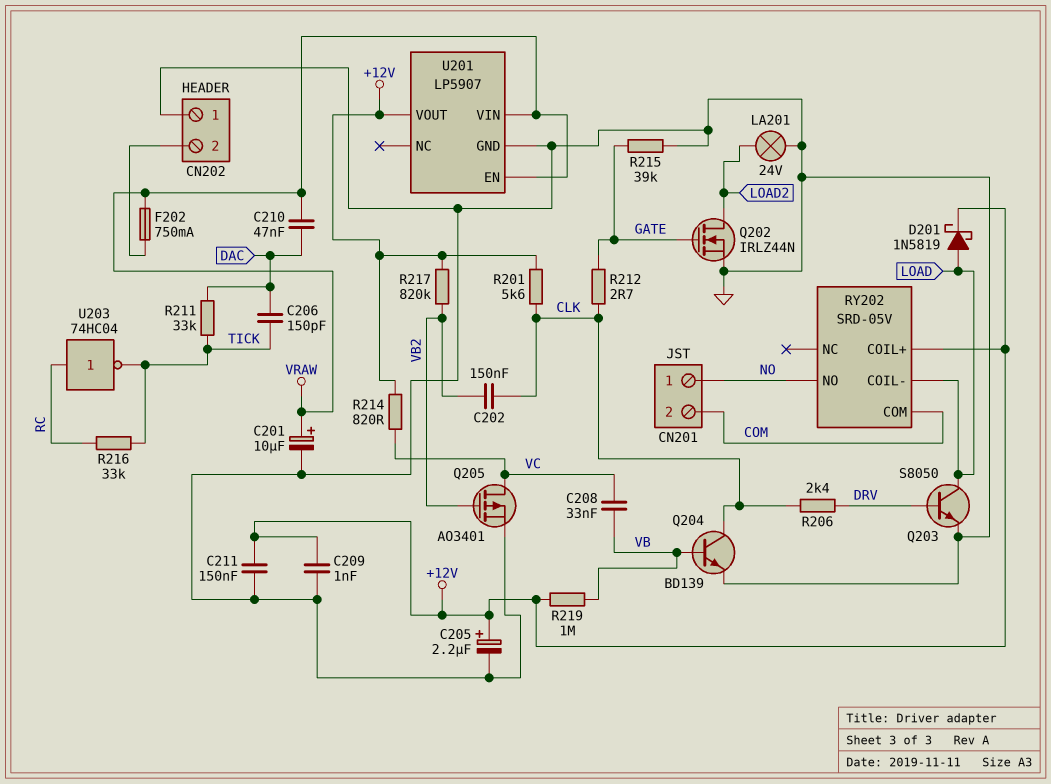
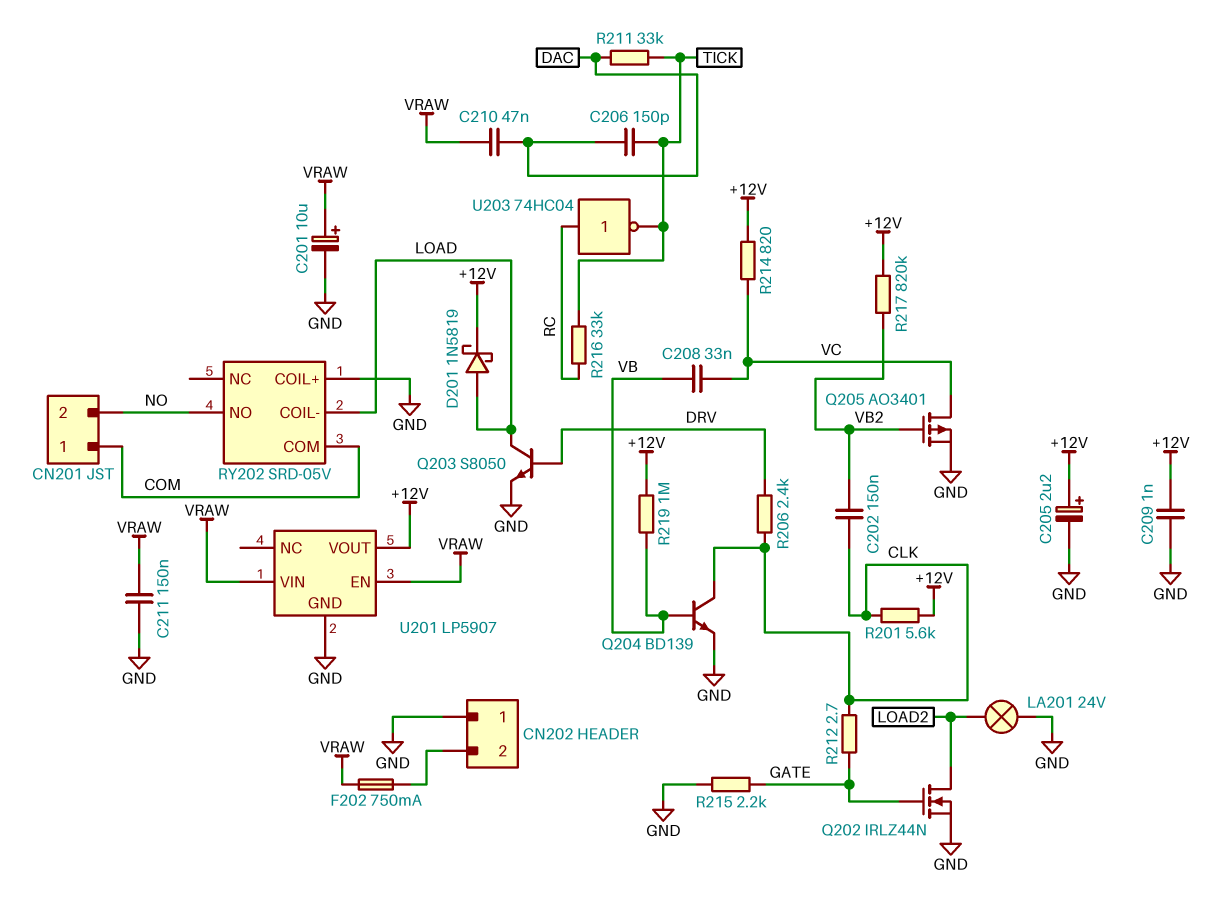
C211: 150nF (+12V, GND) -> 150nF (GND, VRAW)
CN201 pin 1: NO -> COM
CN201 pin 2: COM -> NO
R215: 39k (GATE, GND) -> 2.2k (GATE, GND)
RY202 pin COIL+: +12V -> GND

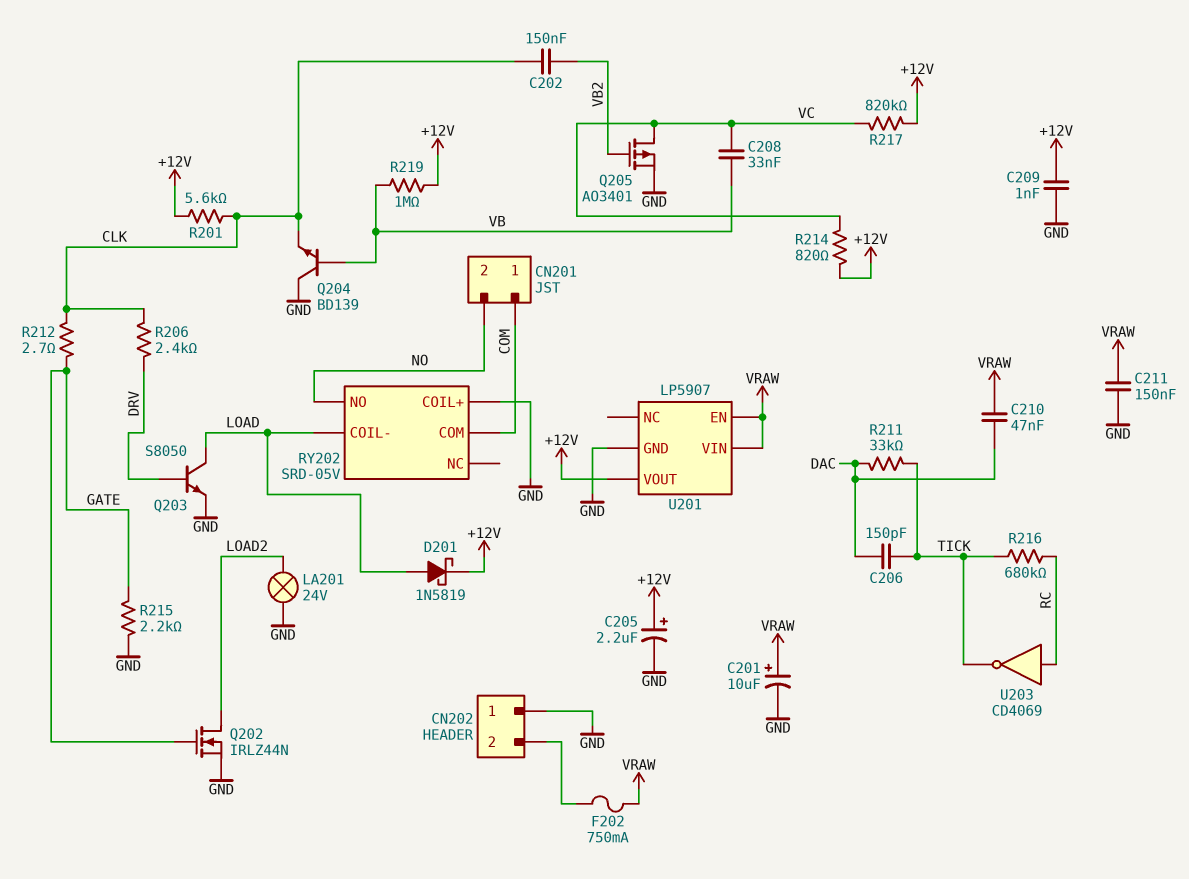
Q204: NPN BD139 (B VB, C CLK, E GND) -> NPN BD139 (B VB, C GND, E CLK)
R216: 33k (RC, TICK) -> 680k (RC, TICK)
R217: 820k (+12V, VB2) -> 820k (+12V, VC)
U203: NOT 74HC04 (in RC, out TICK) -> NOT CD4069 (in RC, out TICK)

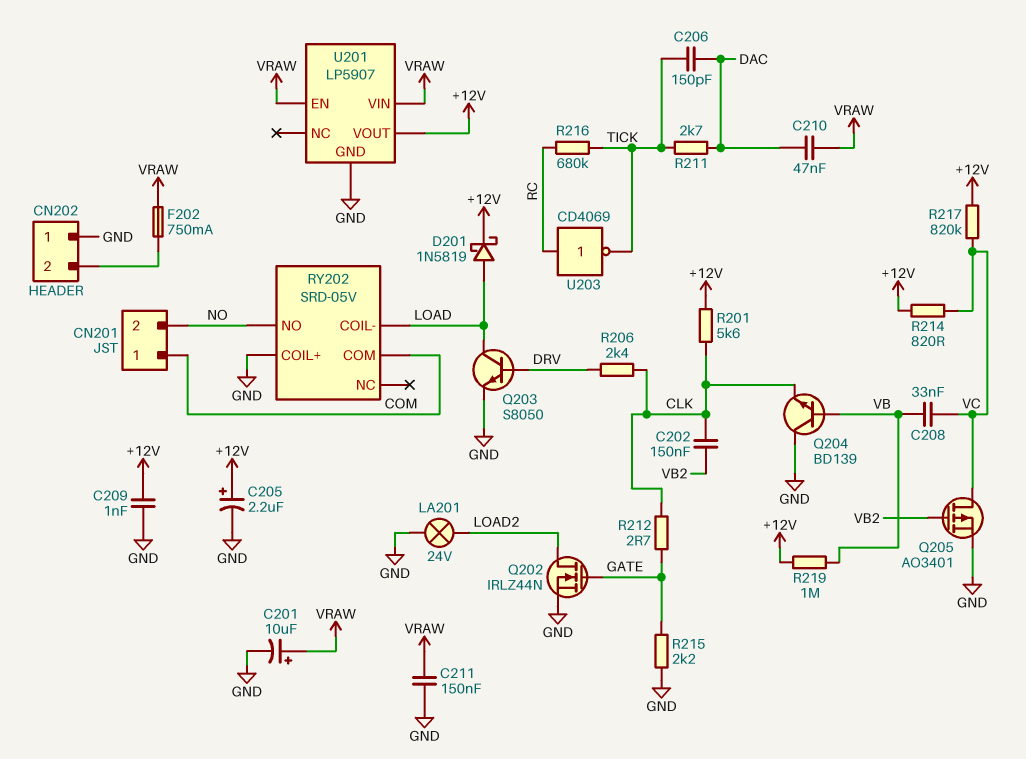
R211: 33k (DAC, TICK) -> 2.7k (DAC, TICK)

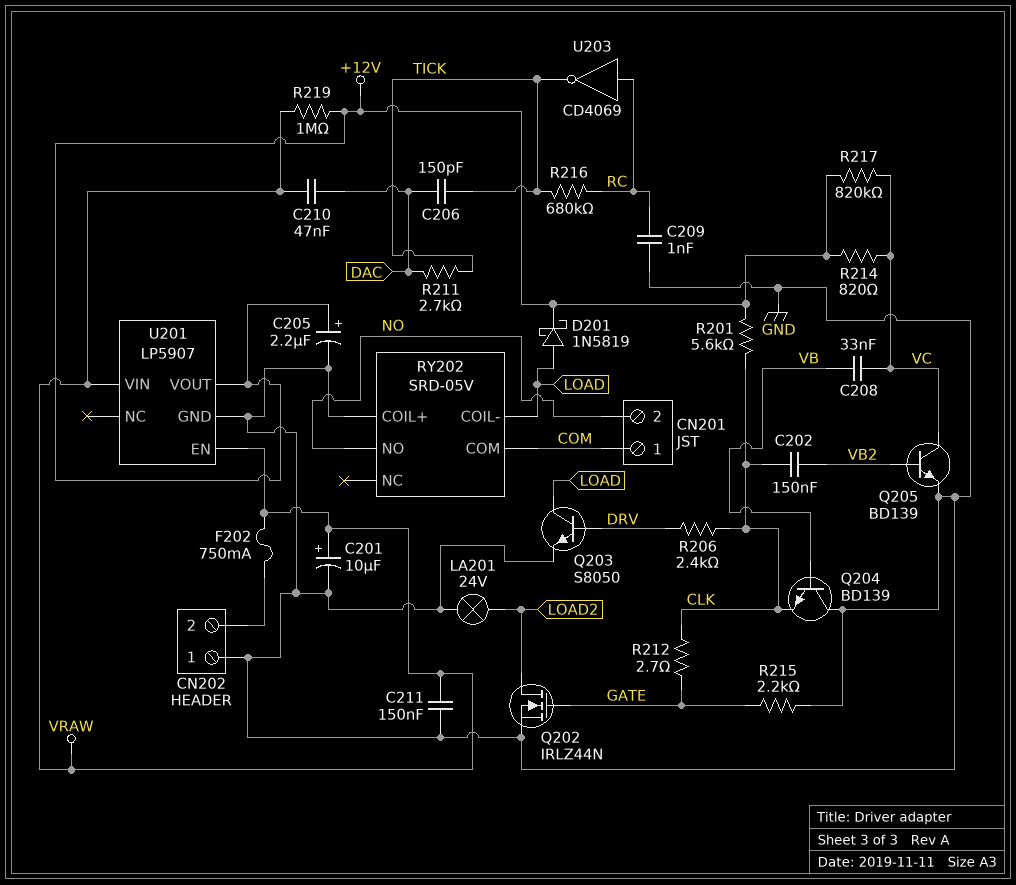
C209: 1nF (+12V, GND) -> 1nF (GND, RC)
Q205: PMOS AO3401 (G VB2, D VC, S GND) -> NPN BD139 (B VB2, C VC, E GND)
R219: 1M (+12V, VB) -> 1M (+12V, VRAW)

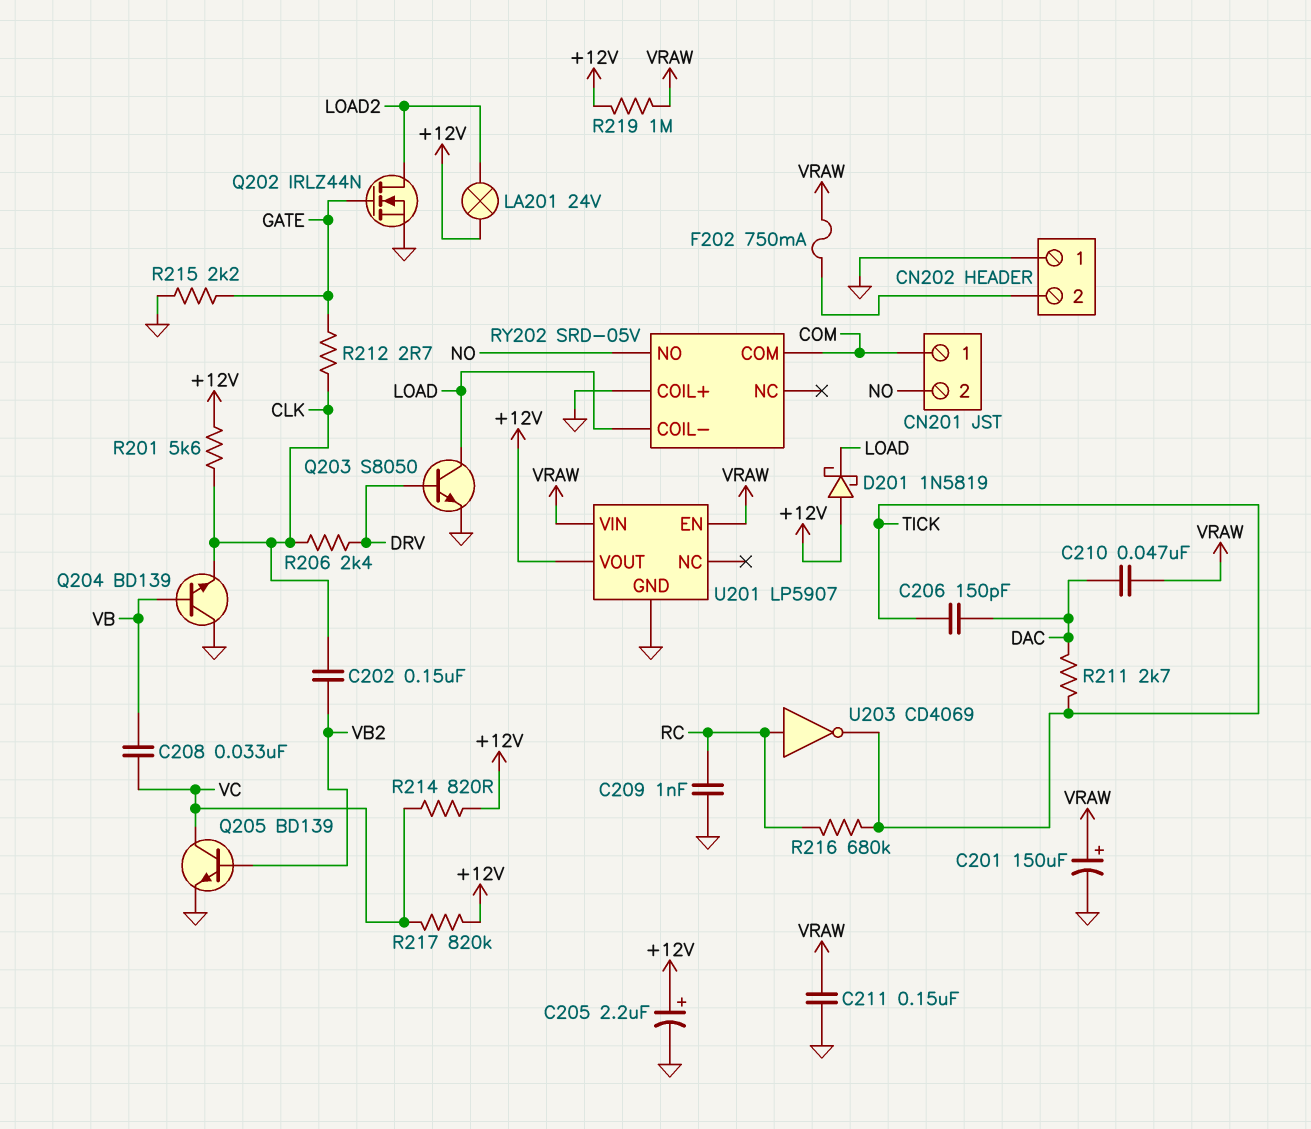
C201: 10uF (plus VRAW, minus GND) -> 150uF (plus VRAW, minus GND)
D201: schottky 1N5819 (A LOAD, K +12V) -> schottky 1N5819 (A +12V, K LOAD)
LA201: lamp 24V (GND, LOAD2) -> lamp 24V (+12V, LOAD2)

